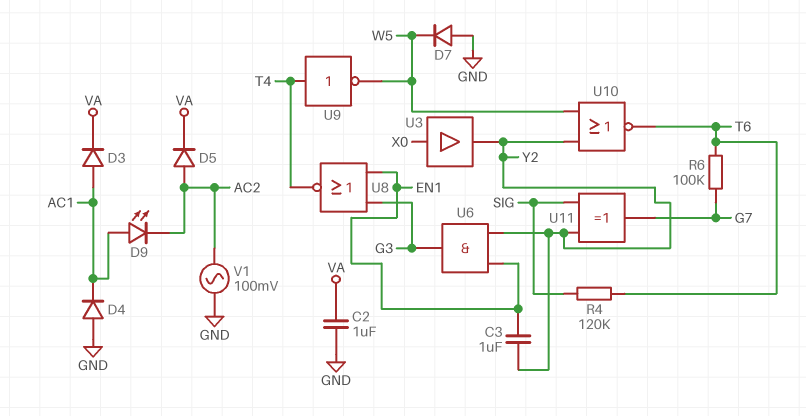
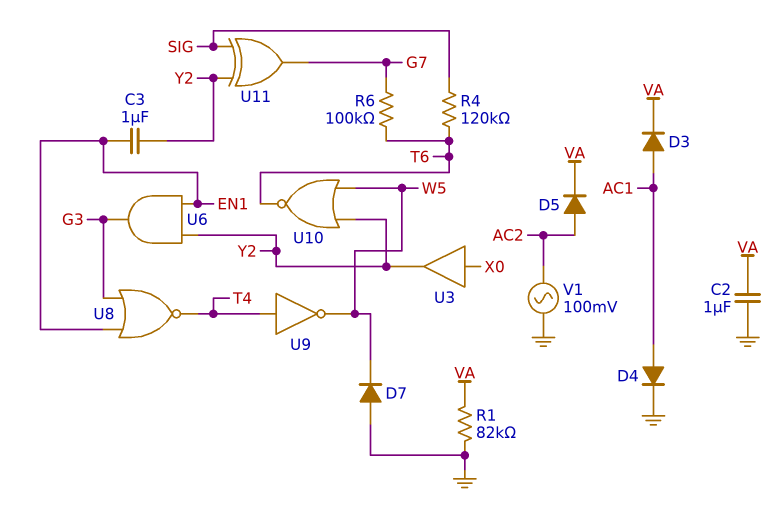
D4: diode (A GND, K AC1) -> diode (A AC1, K GND)
D9: LED (A AC1, K AC2) -> none
R1: none -> 82k (GND, VA)

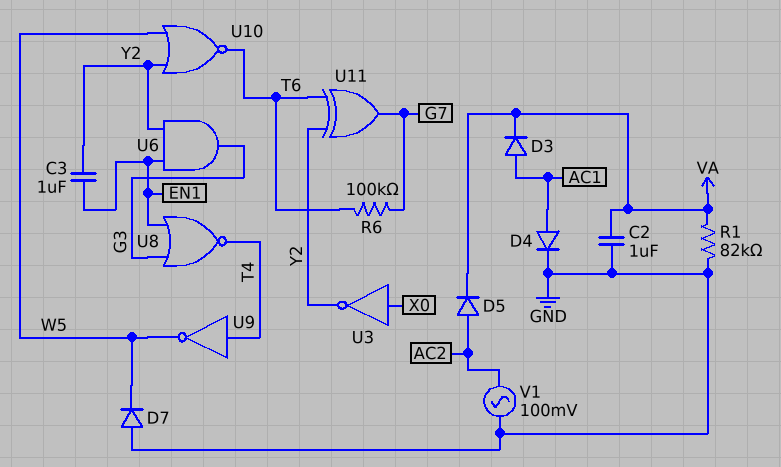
R4: 120k (SIG, T6) -> none
U3: buffer (in X0, out Y2) -> NOT (in X0, out Y2)
U11: XOR (in SIG, in Y2, out G7) -> XOR (in T6, in Y2, out G7)

